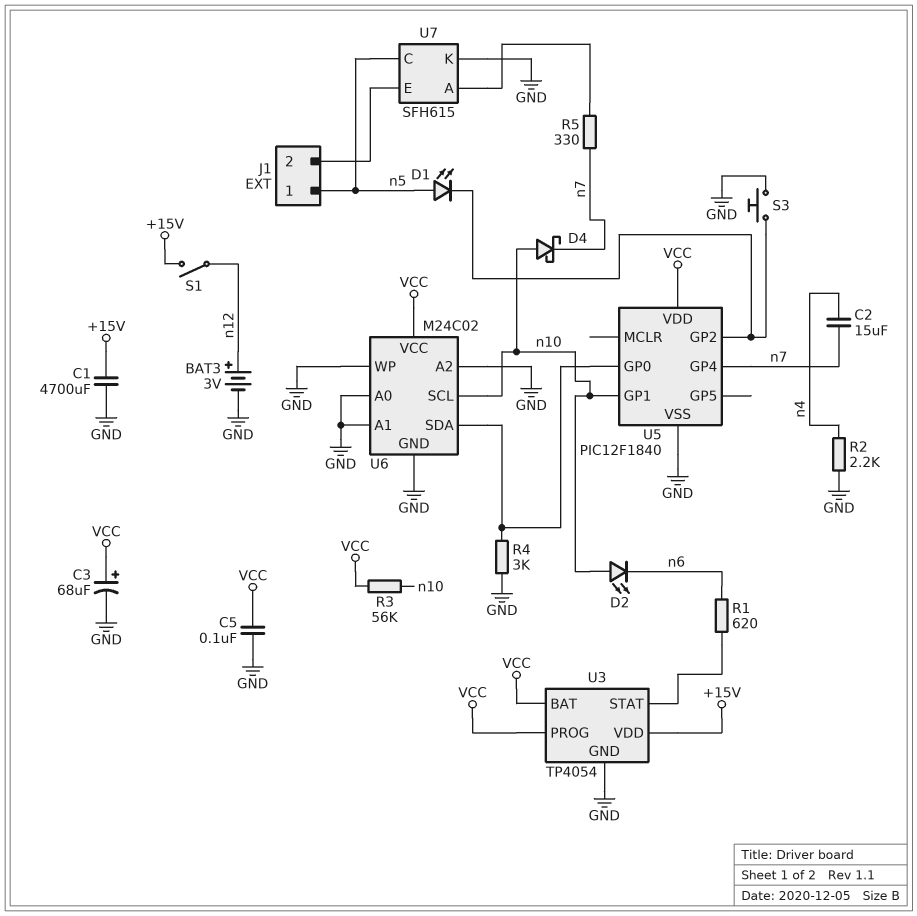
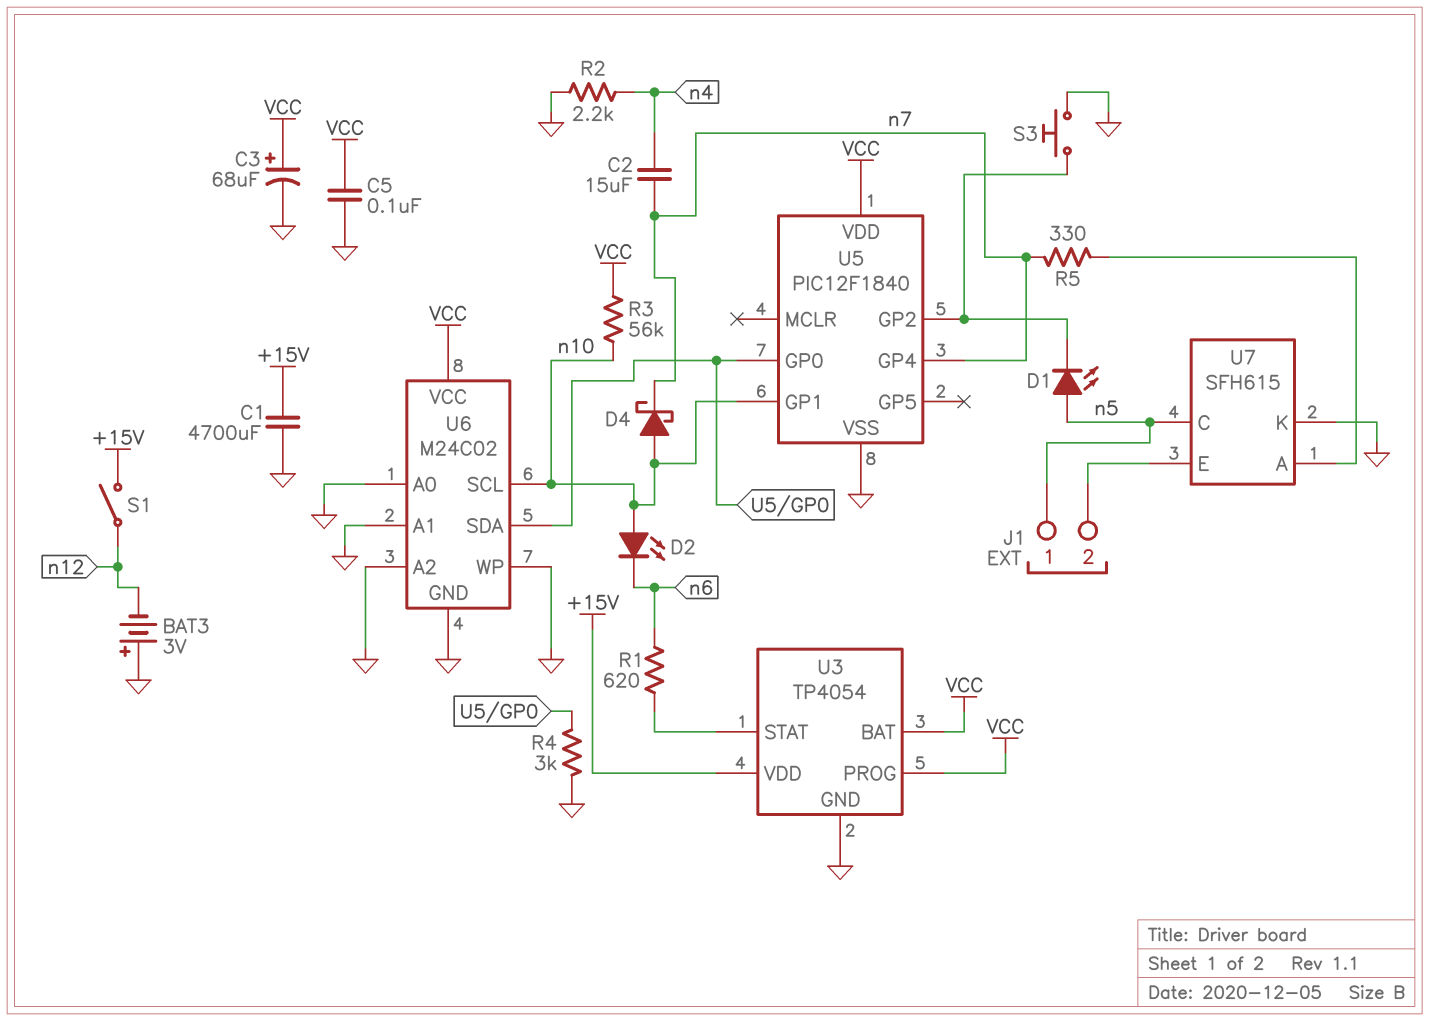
BAT3: 3V (plus n12, minus GND) -> 3V (plus GND, minus n12)

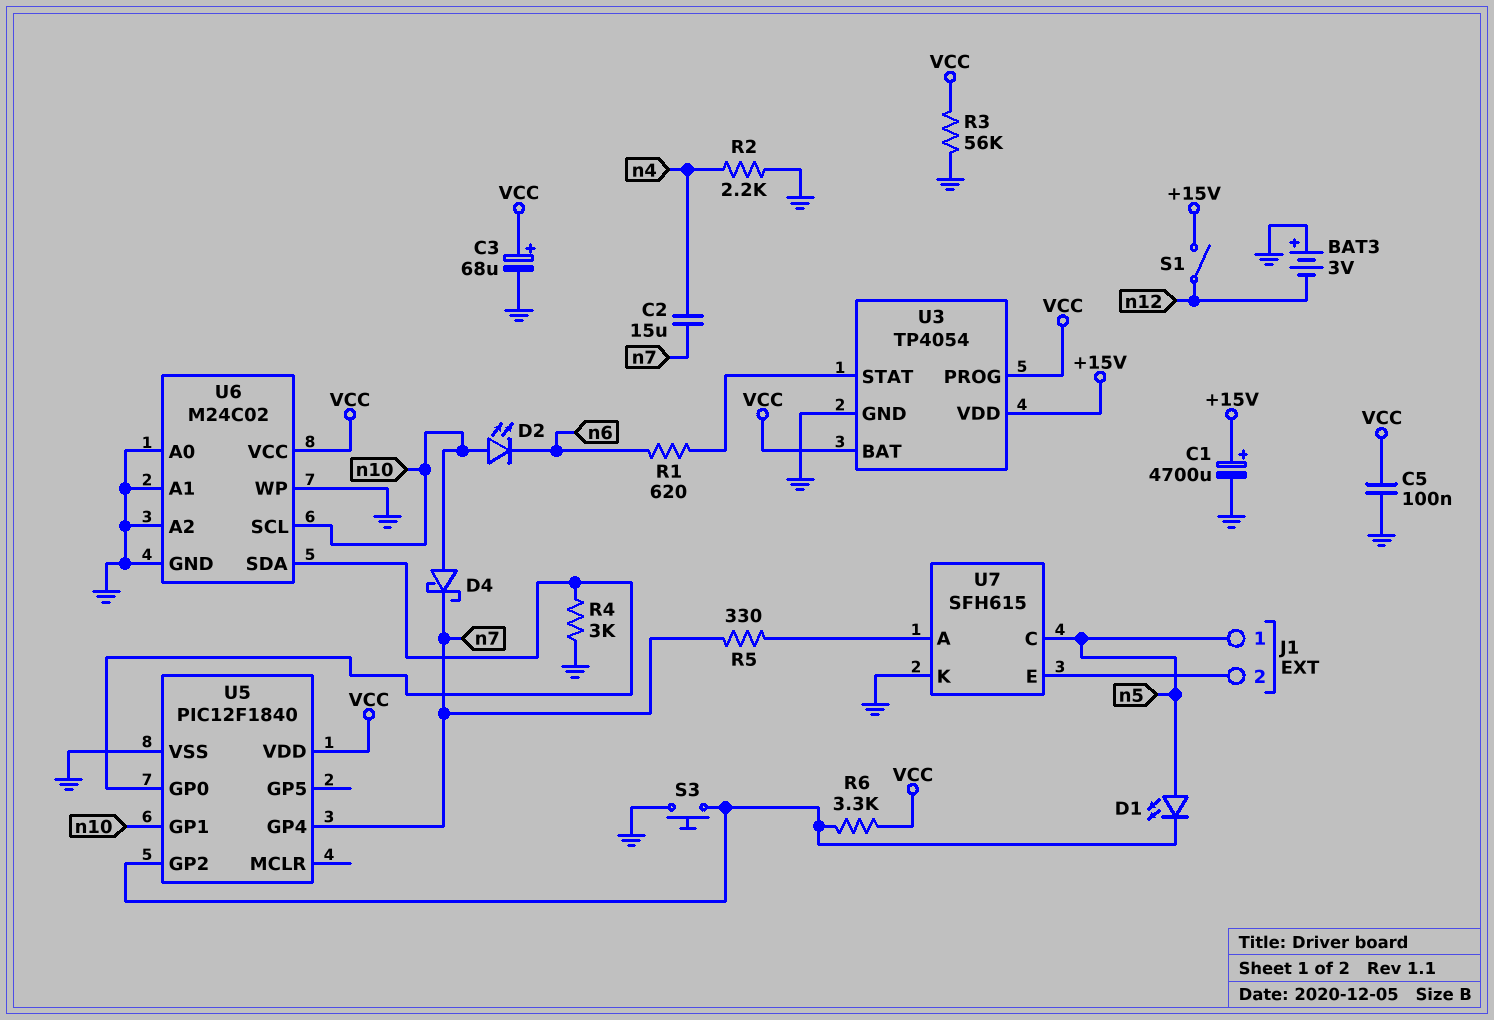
C1: 4700uF (+15V, GND) -> 4700uF (plus +15V, minus GND)
R3: 56k (VCC, n10) -> 56k (GND, VCC)
R6: none -> 3.3k (U5/GP2, VCC)

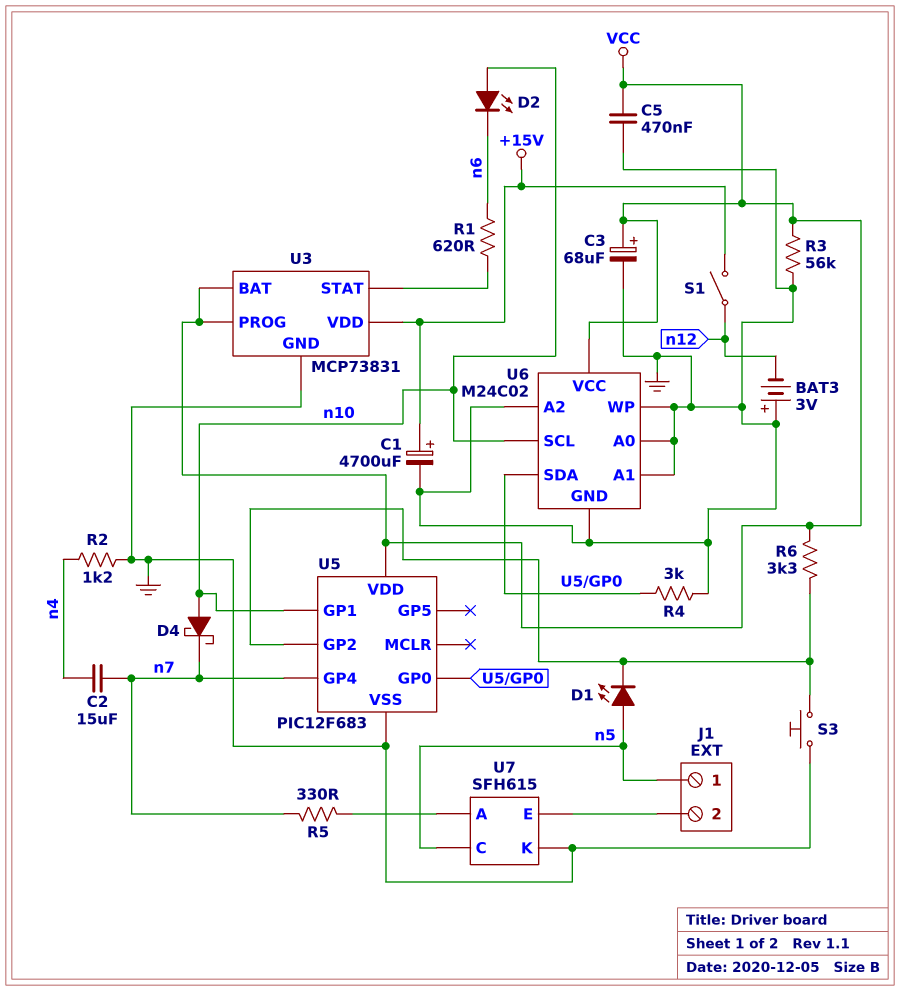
C5: 100nF (GND, VCC) -> 470nF (GND, VCC)
R2: 2.2k (GND, n4) -> 1.2k (GND, n4)
U3: TP4054 -> MCP73831
U5: PIC12F1840 -> PIC12F683

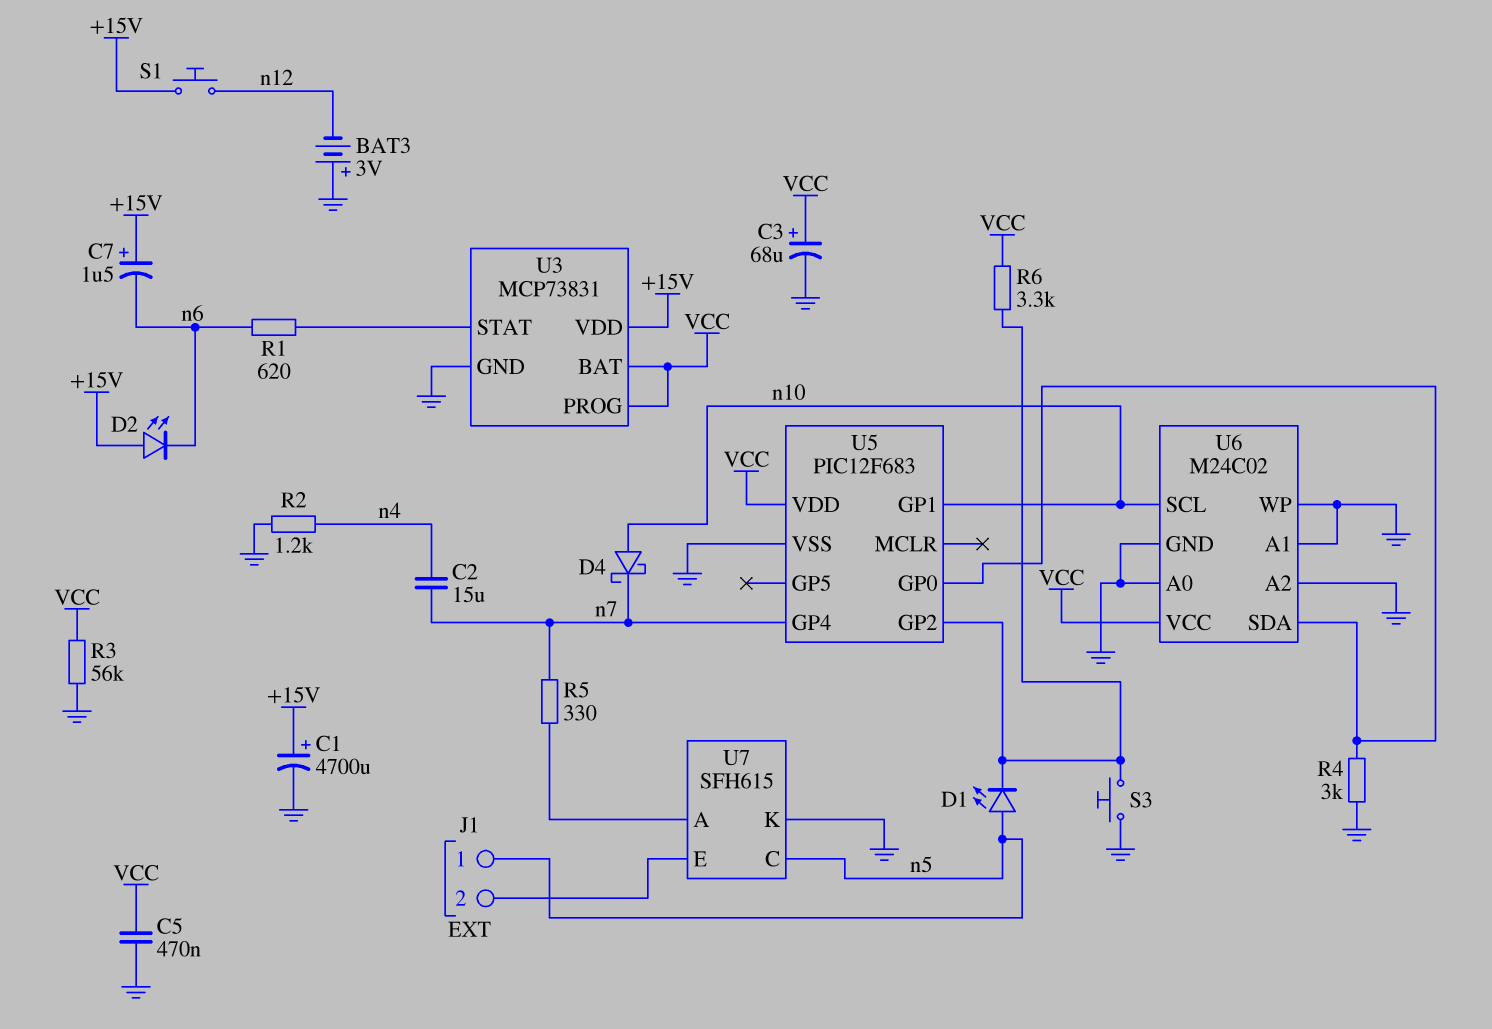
C7: none -> 1.5uF (plus +15V, minus n6)
D2: LED (A n10, K n6) -> LED (A +15V, K n6)
S1: switch (+15V, n12) -> button (+15V, n12)

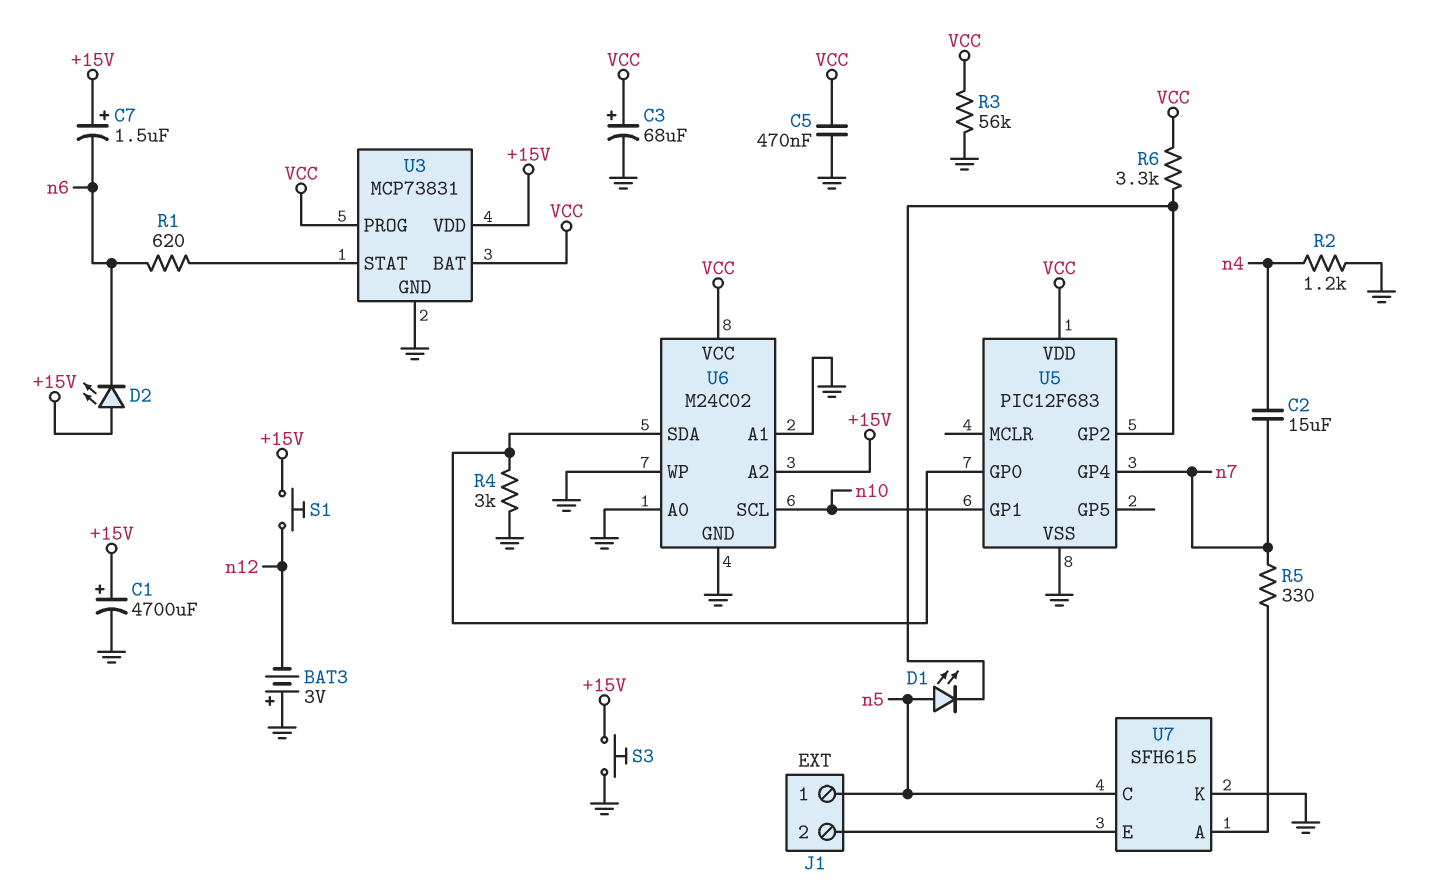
D4: schottky (A n10, K n7) -> none
S3: button (GND, U5/GP2) -> button (+15V, GND)
U6 pin A2: GND -> +15V

